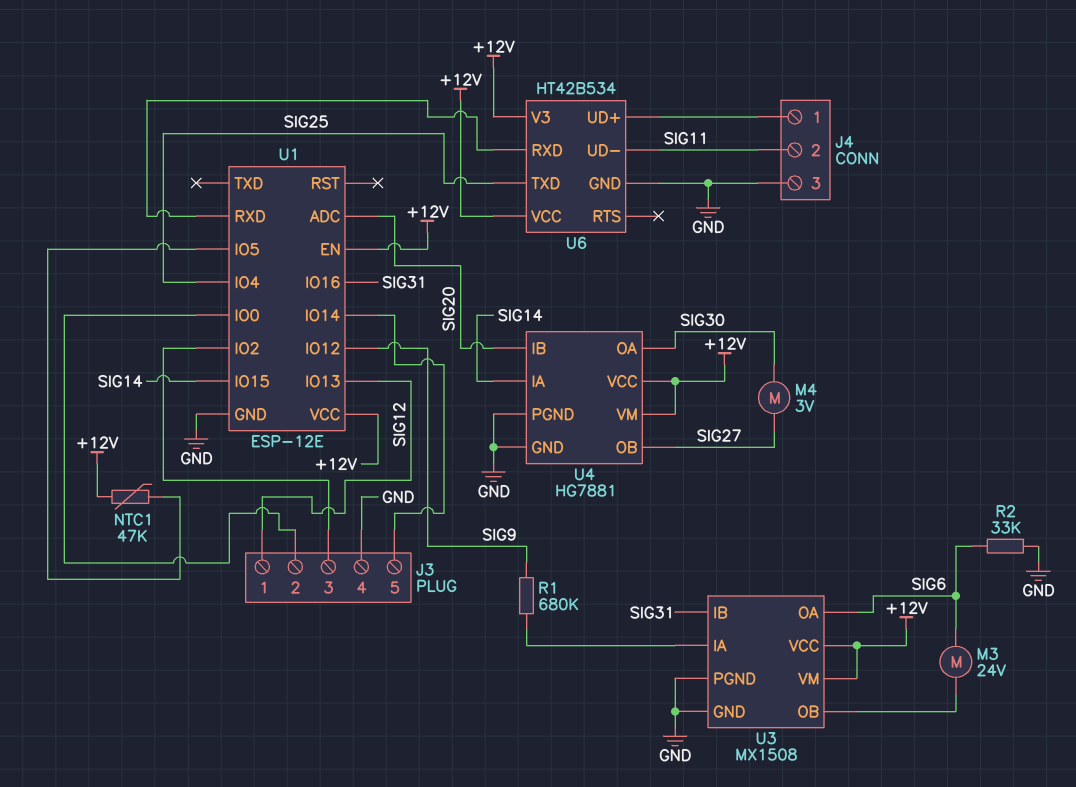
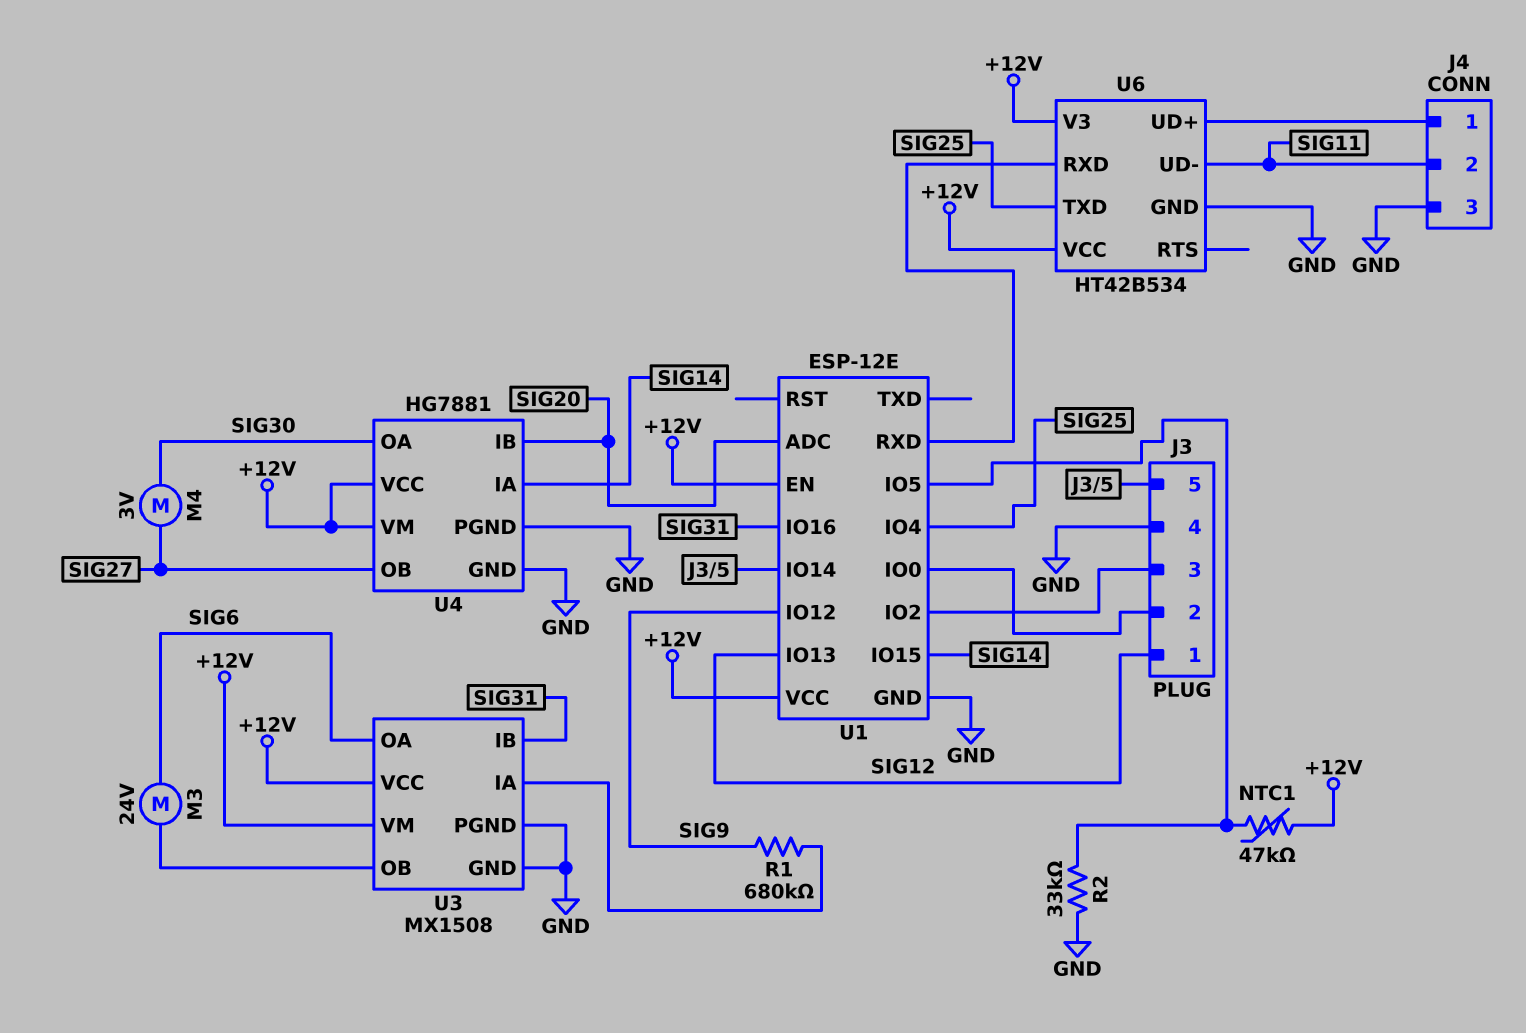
R2: 33k (GND, SIG6) -> 33k (GND, U1/IO5)

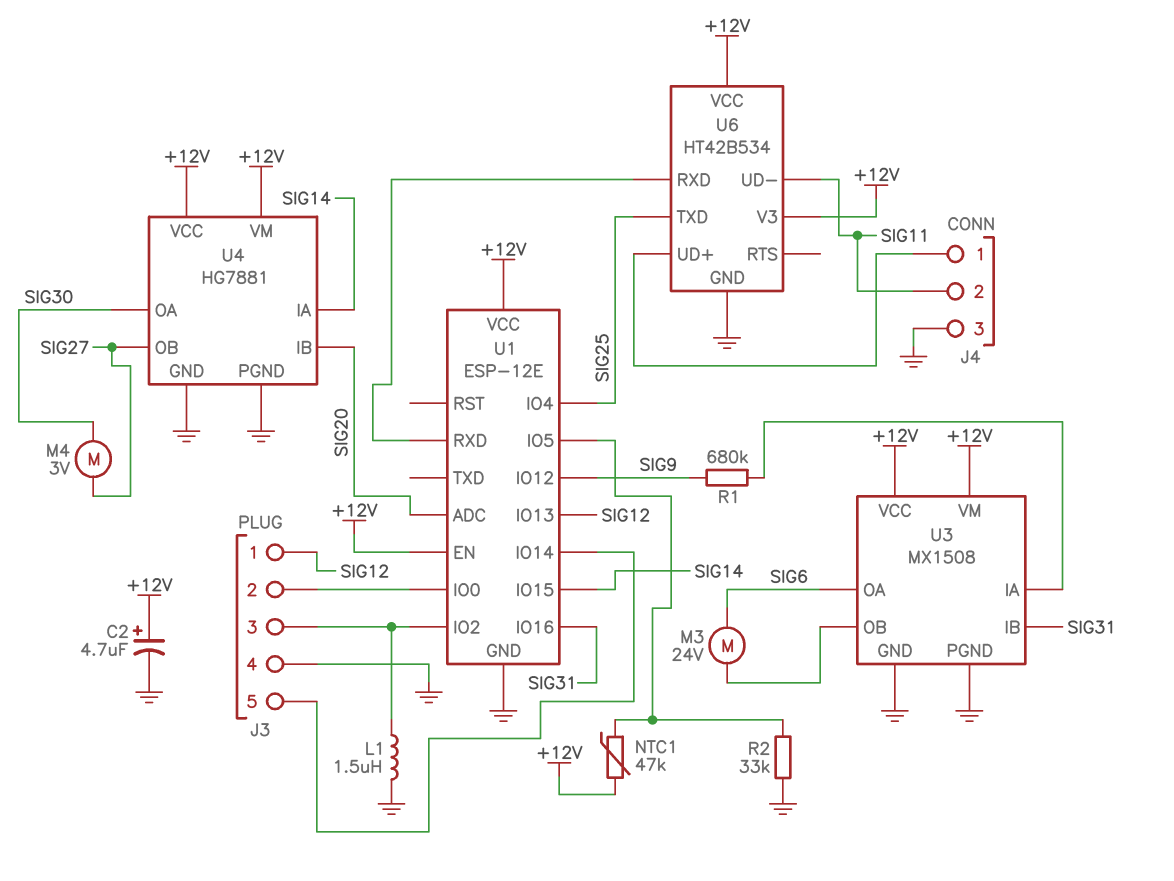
C2: none -> 4.7uF (plus +12V, minus GND)
L1: none -> 1.5uH (GND, J3/3)

